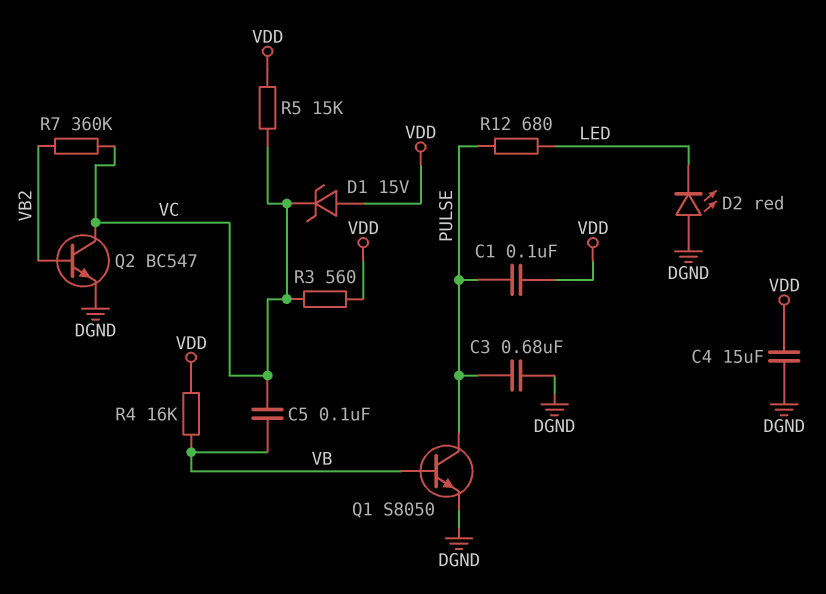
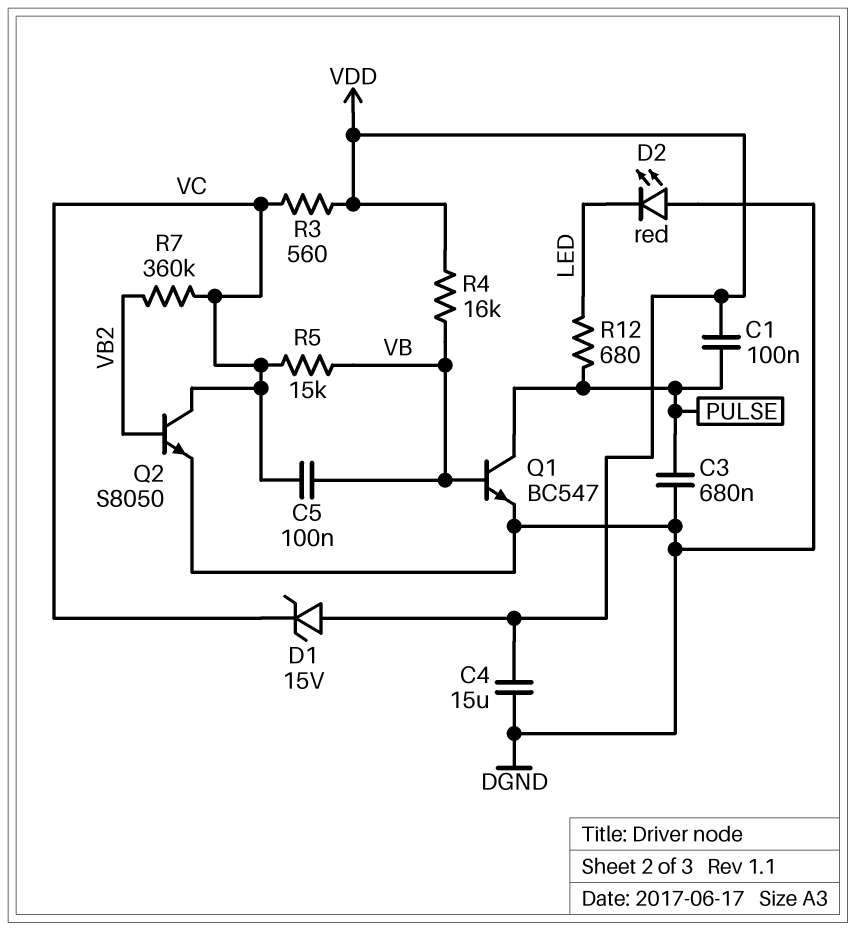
Q1: NPN S8050 (B VB, C PULSE, E DGND) -> NPN BC547 (B VB, C PULSE, E DGND)
Q2: NPN BC547 (B VB2, C VC, E DGND) -> NPN S8050 (B VB2, C VC, E DGND)
R5: 15k (VC, VDD) -> 15k (VB, VC)

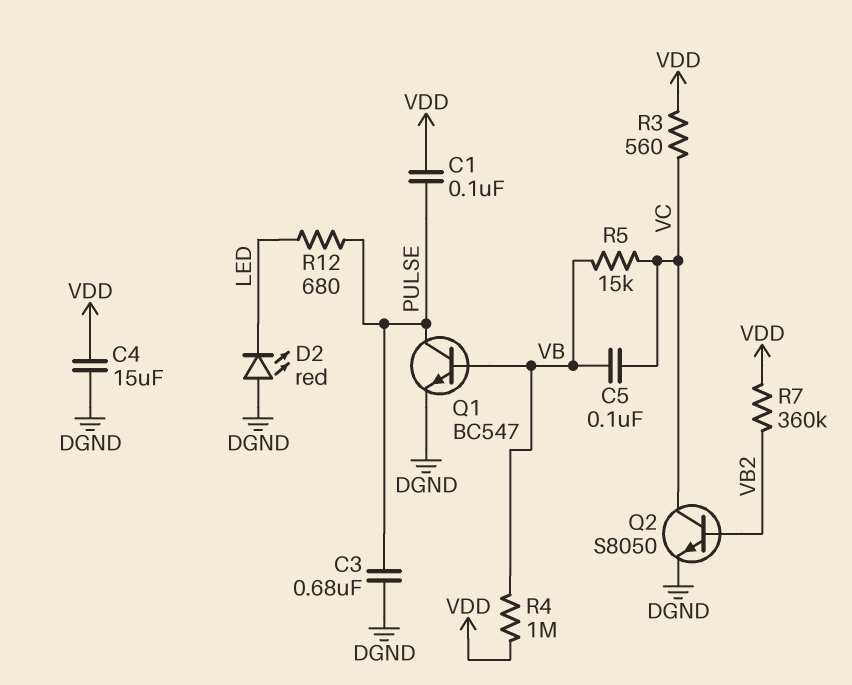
D1: zener 15V (A VDD, K VC) -> none
R4: 16k (VB, VDD) -> 1M (VB, VDD)
R7: 360k (VB2, VC) -> 360k (VB2, VDD)

